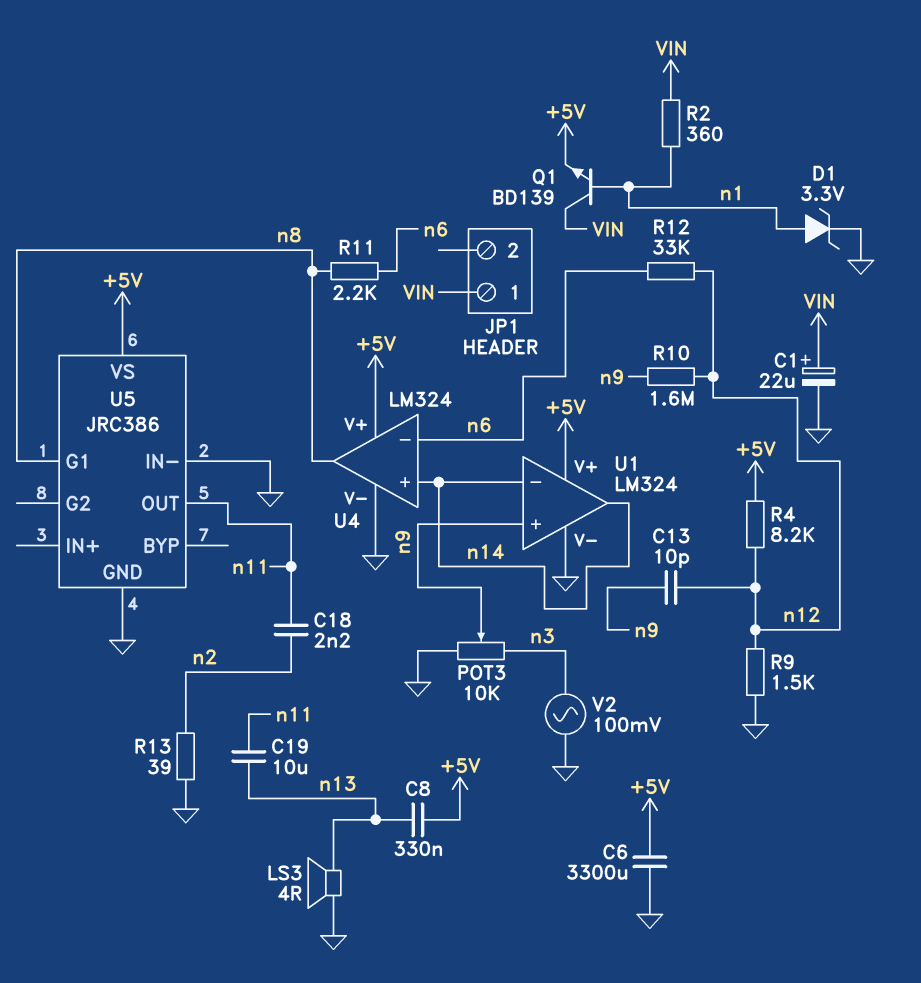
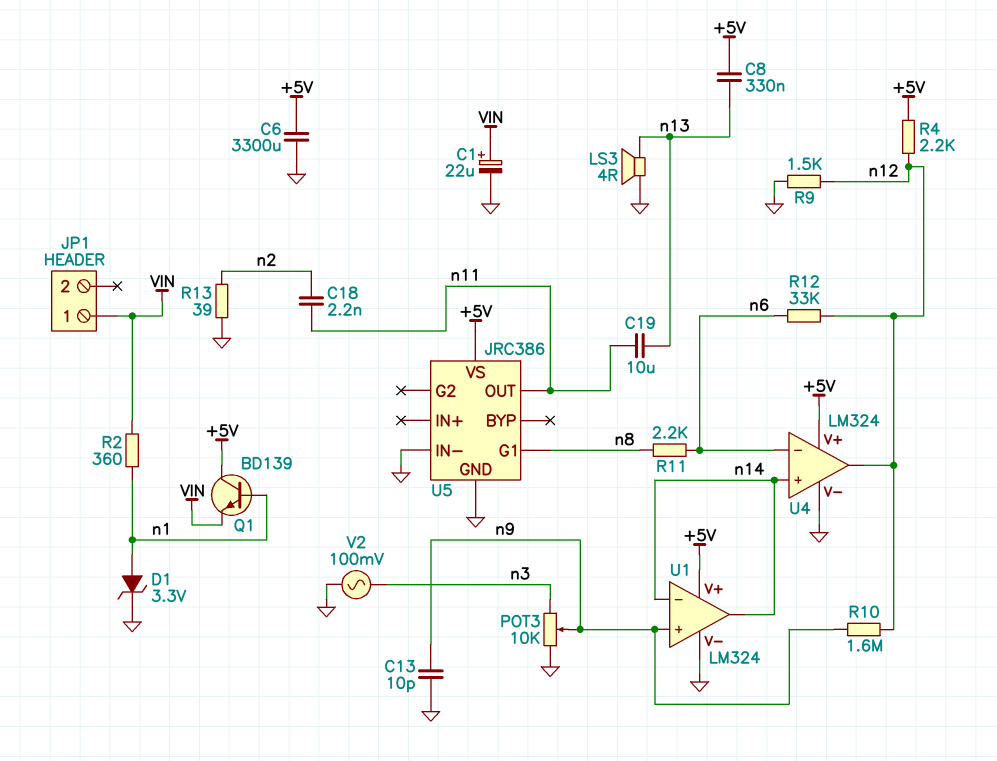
C13: 10pF (n9, n12) -> 10pF (GND, n9)
Q1: NPN BD139 (B n1, C VIN, E +5V) -> NPN BD139 (B n1, C +5V, E VIN)
R4: 8.2k (+5V, n12) -> 2.2k (+5V, n12)
U4 pin out: n8 -> n12

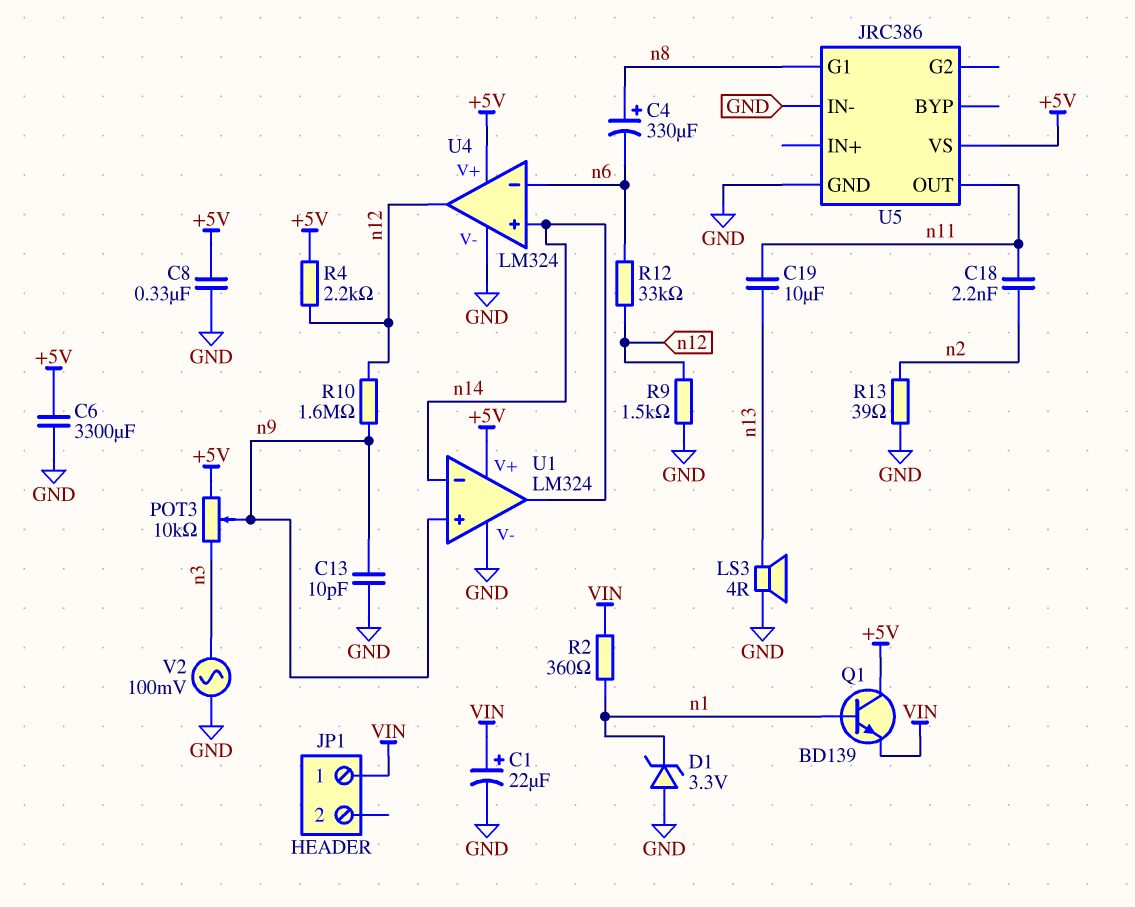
C4: none -> 330uF (plus n8, minus n6)
C8: 330nF (+5V, n13) -> 330nF (+5V, GND)
D1: zener 3.3V (A n1, K GND) -> zener 3.3V (A GND, K n1)
POT3: 10k (GND, n3, wiper n9) -> 10k (+5V, n3, wiper n9)
R11: 2.2k (n6, n8) -> none

